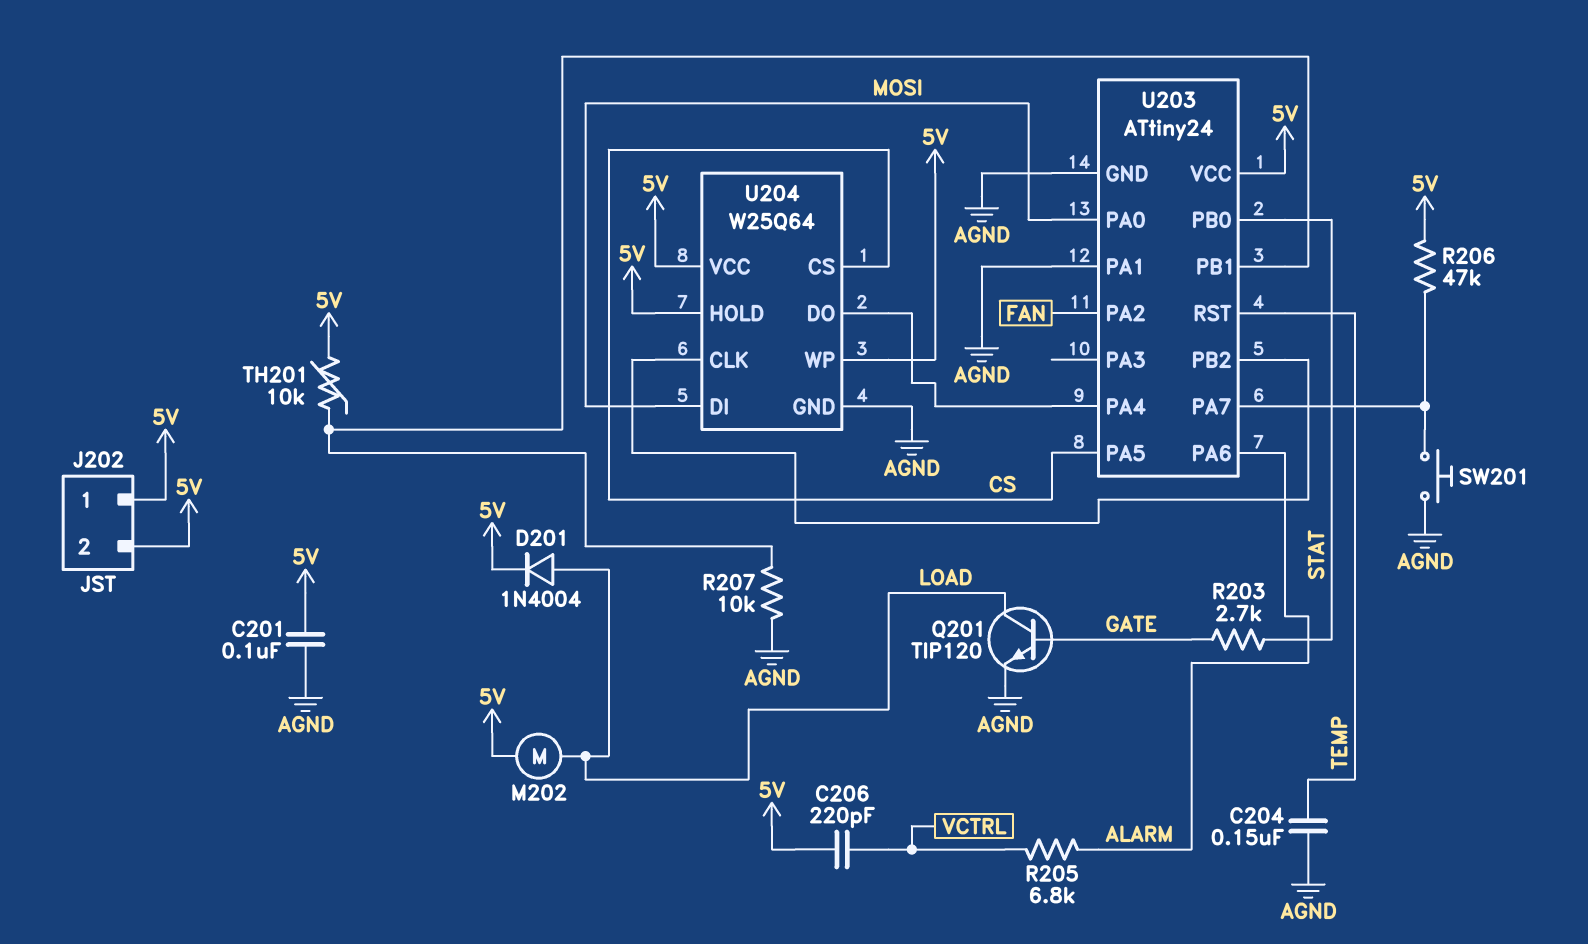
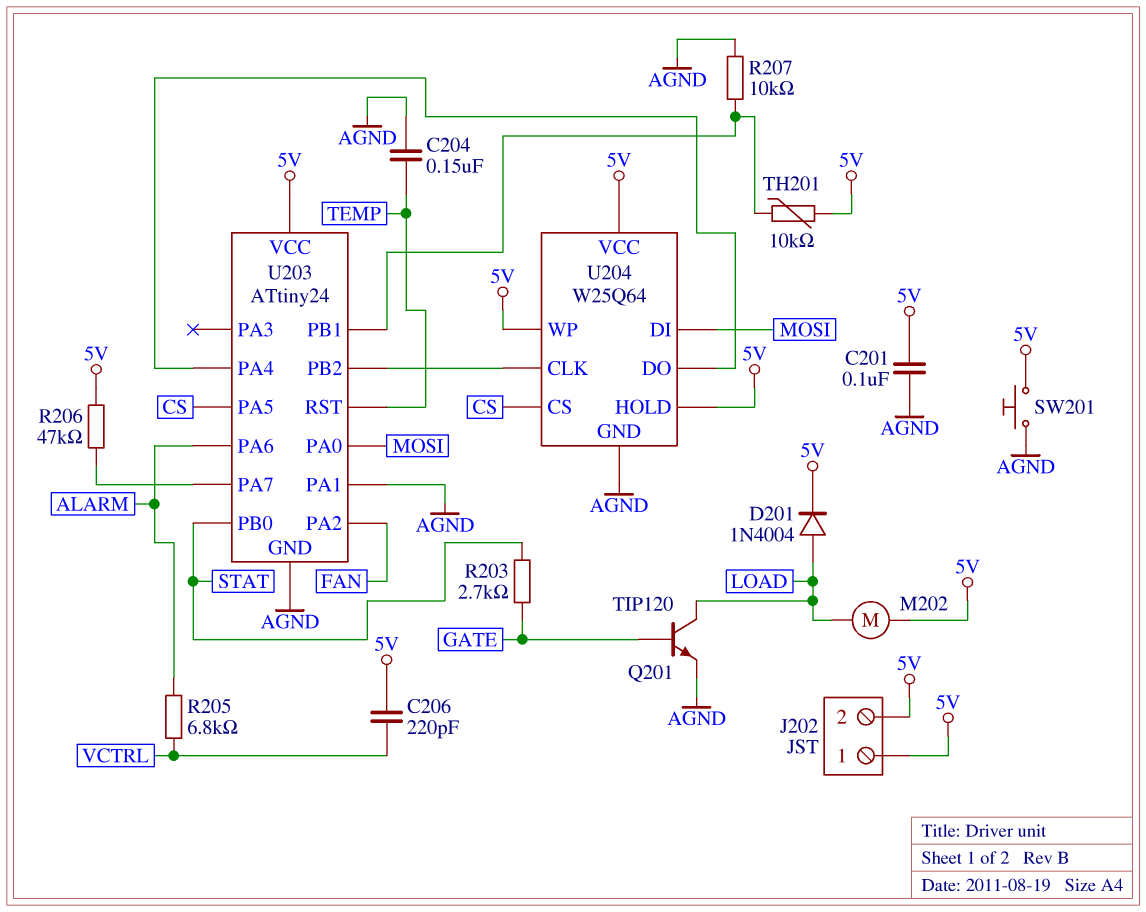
SW201: button (AGND, U203/PA7) -> button (5V, AGND)

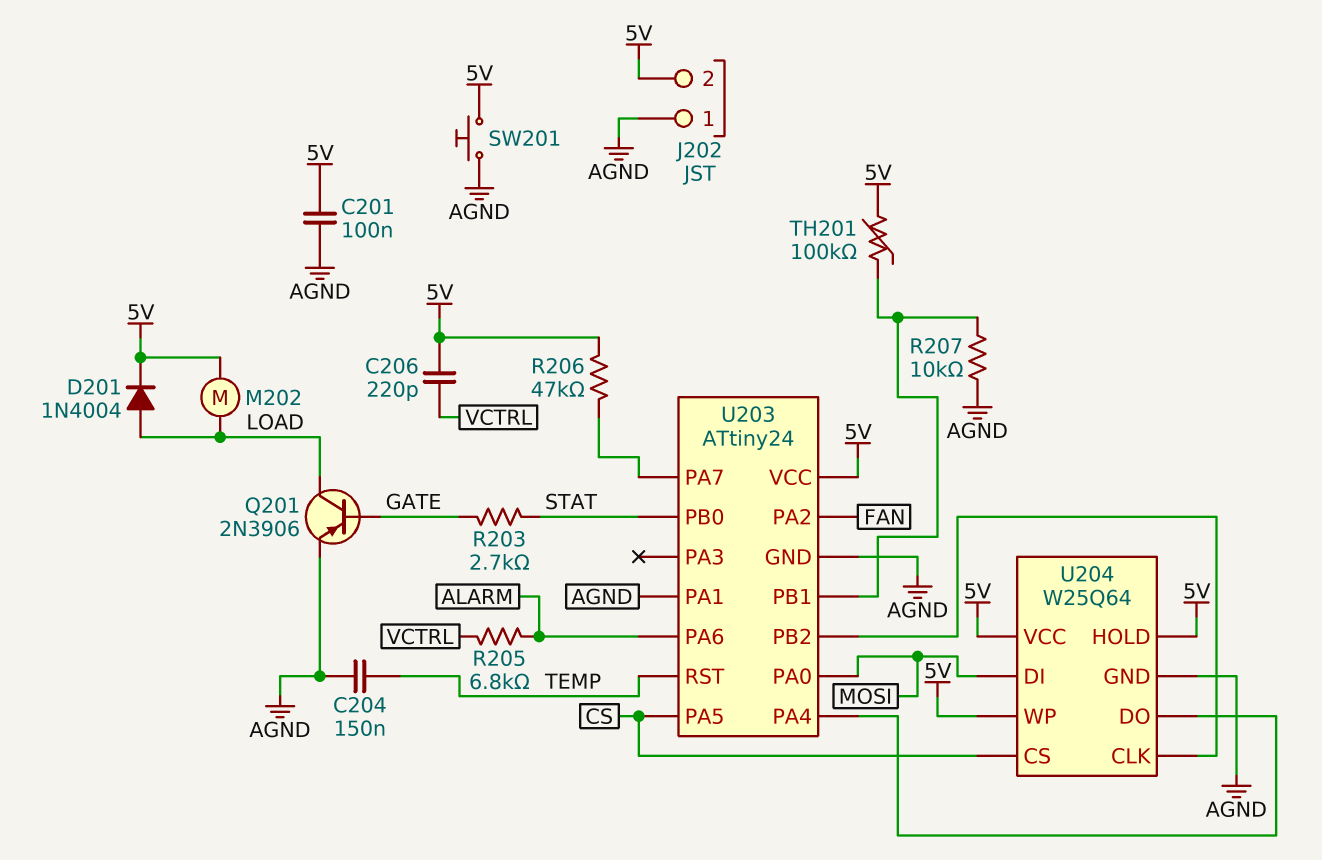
J202 pin 1: 5V -> AGND
Q201: NPN TIP120 (B GATE, C LOAD, E AGND) -> PNP 2N3906 (B GATE, C LOAD, E AGND)
TH201: 10k (5V, U203/PB1) -> 100k (5V, U203/PB1)

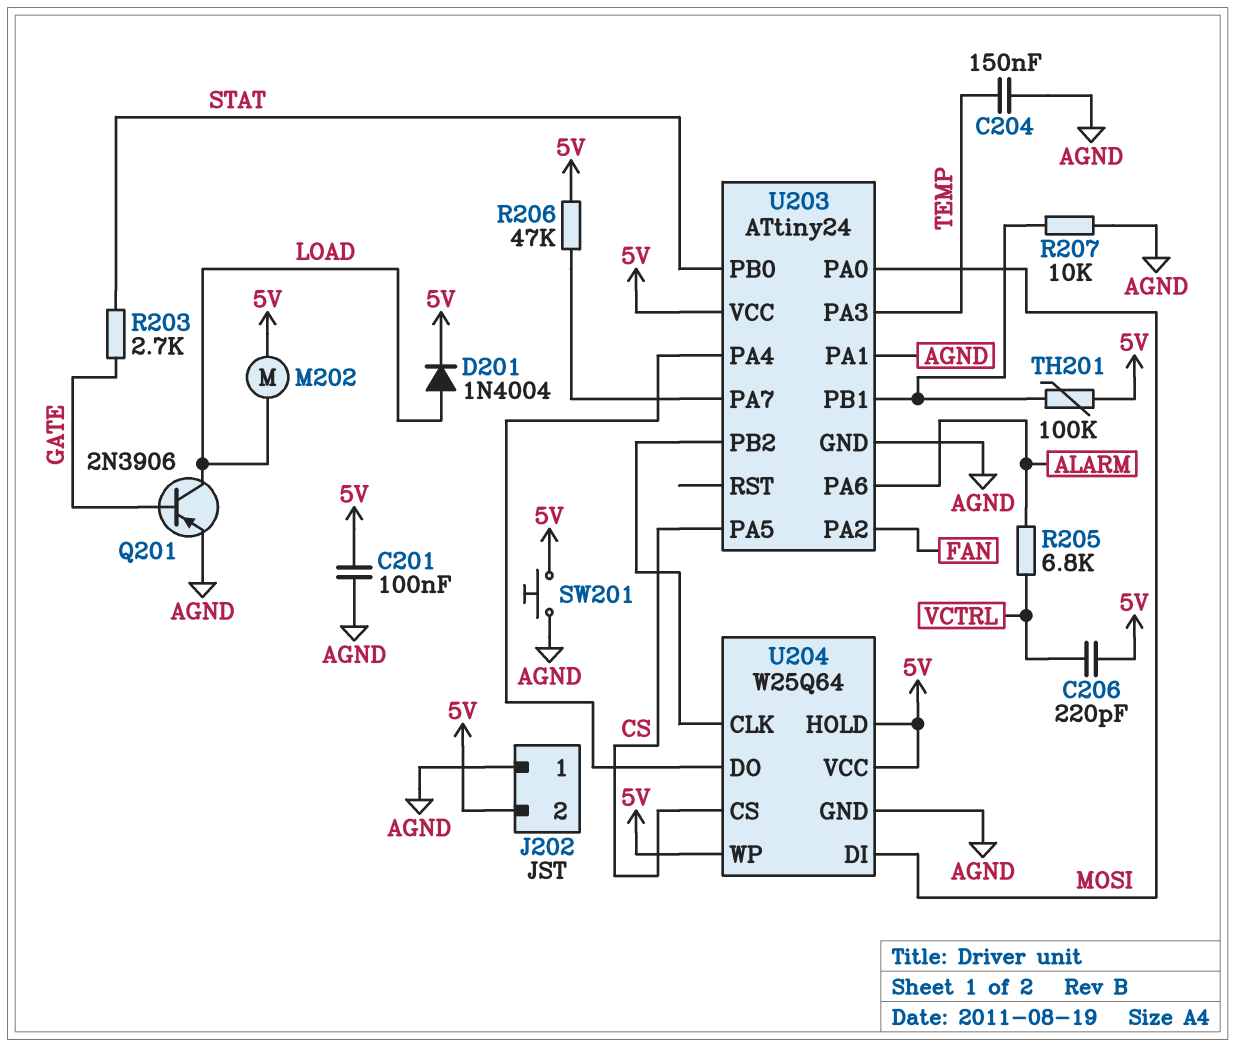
U203 pin PA3: none -> TEMP
U203 pin RST: TEMP -> none

